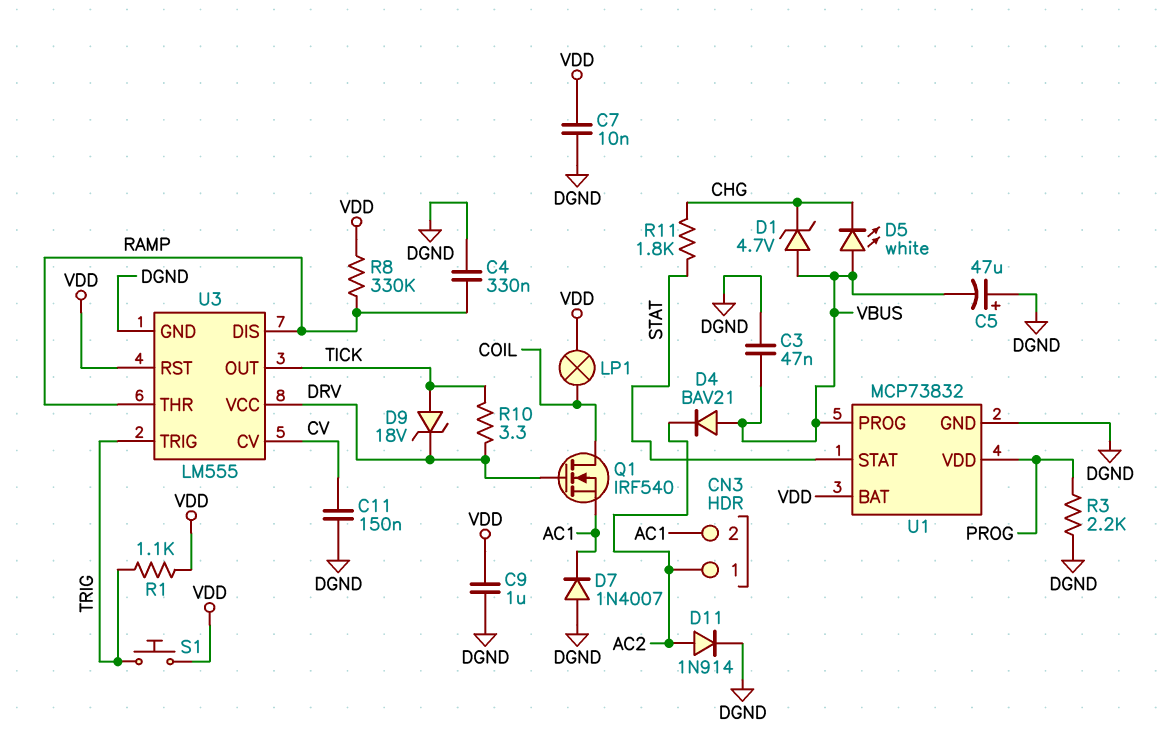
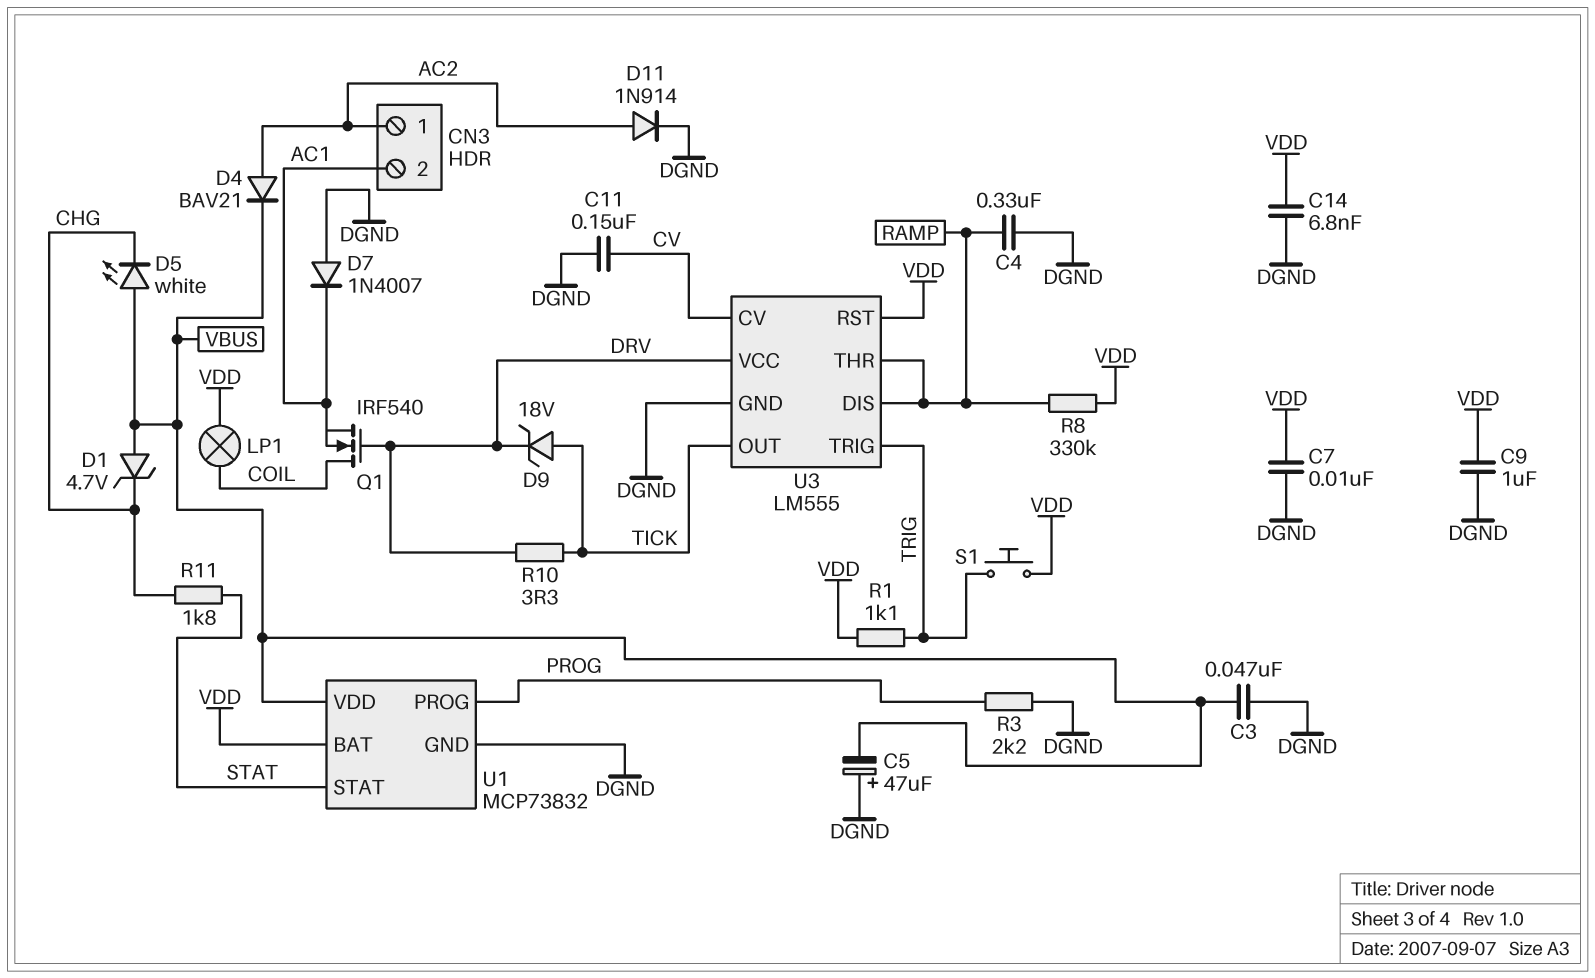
C14: none -> 6.8nF (DGND, VDD)
D4: diode BAV21 (A VBUS, K AC2) -> diode BAV21 (A AC2, K VBUS)
U1 pin PROG: VBUS -> PROG
U1 pin VDD: PROG -> VBUS

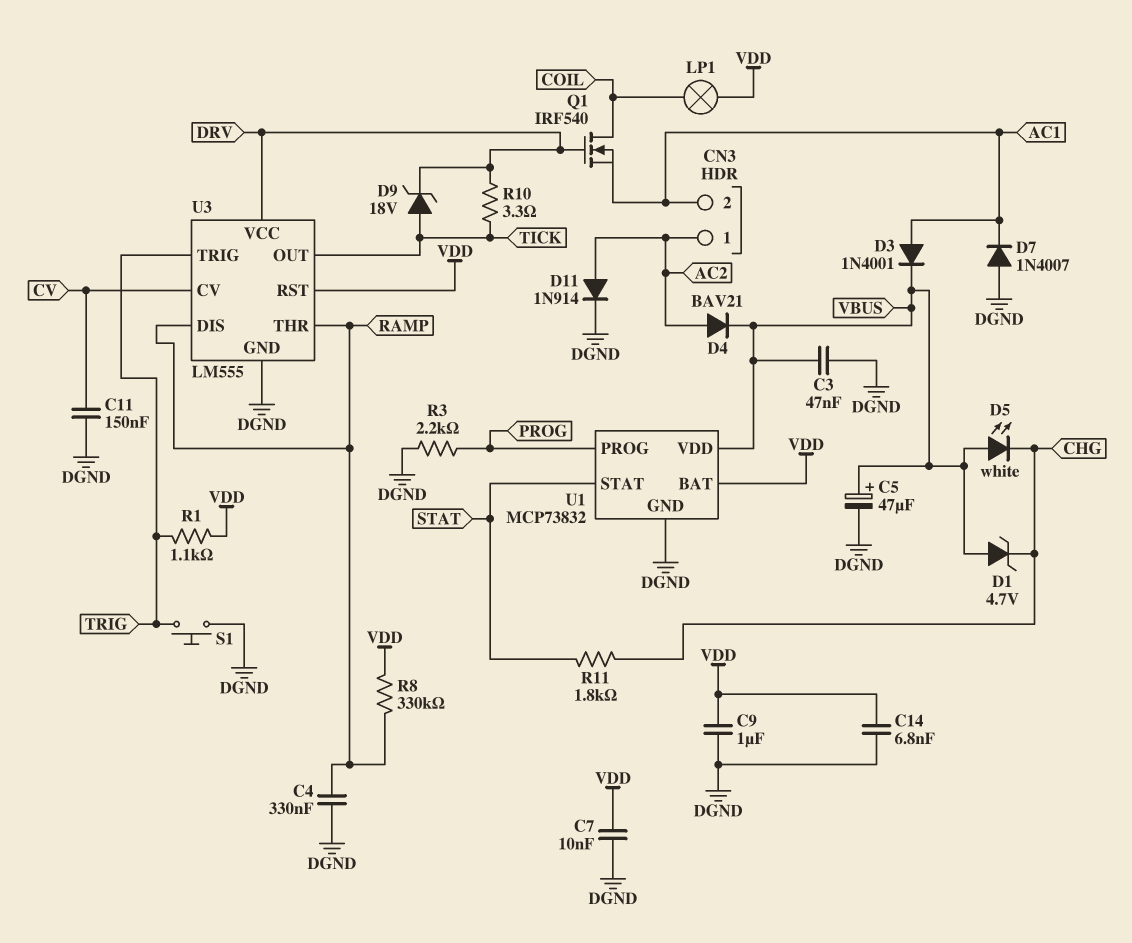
C5: 47uF (plus DGND, minus VBUS) -> 47uF (plus VBUS, minus DGND)
D3: none -> diode 1N4001 (A AC1, K VBUS)
S1: button (TRIG, VDD) -> button (DGND, TRIG)

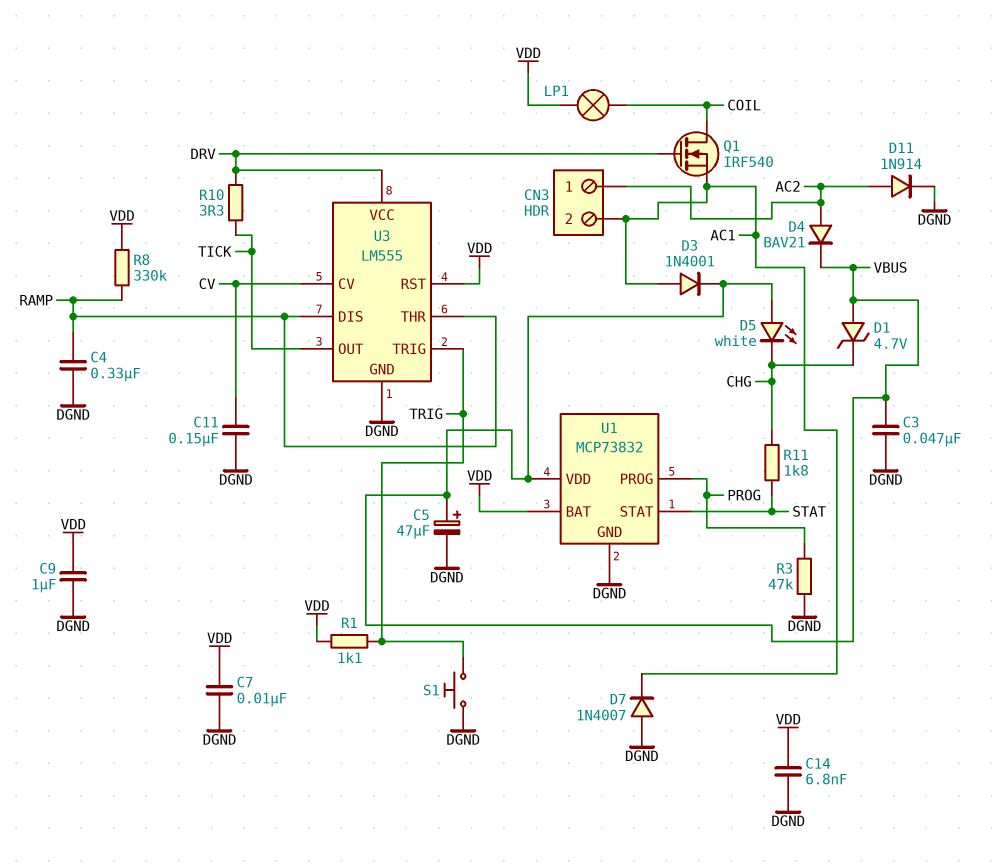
D9: zener 18V (A TICK, K DRV) -> none
R3: 2.2k (DGND, PROG) -> 47k (DGND, PROG)

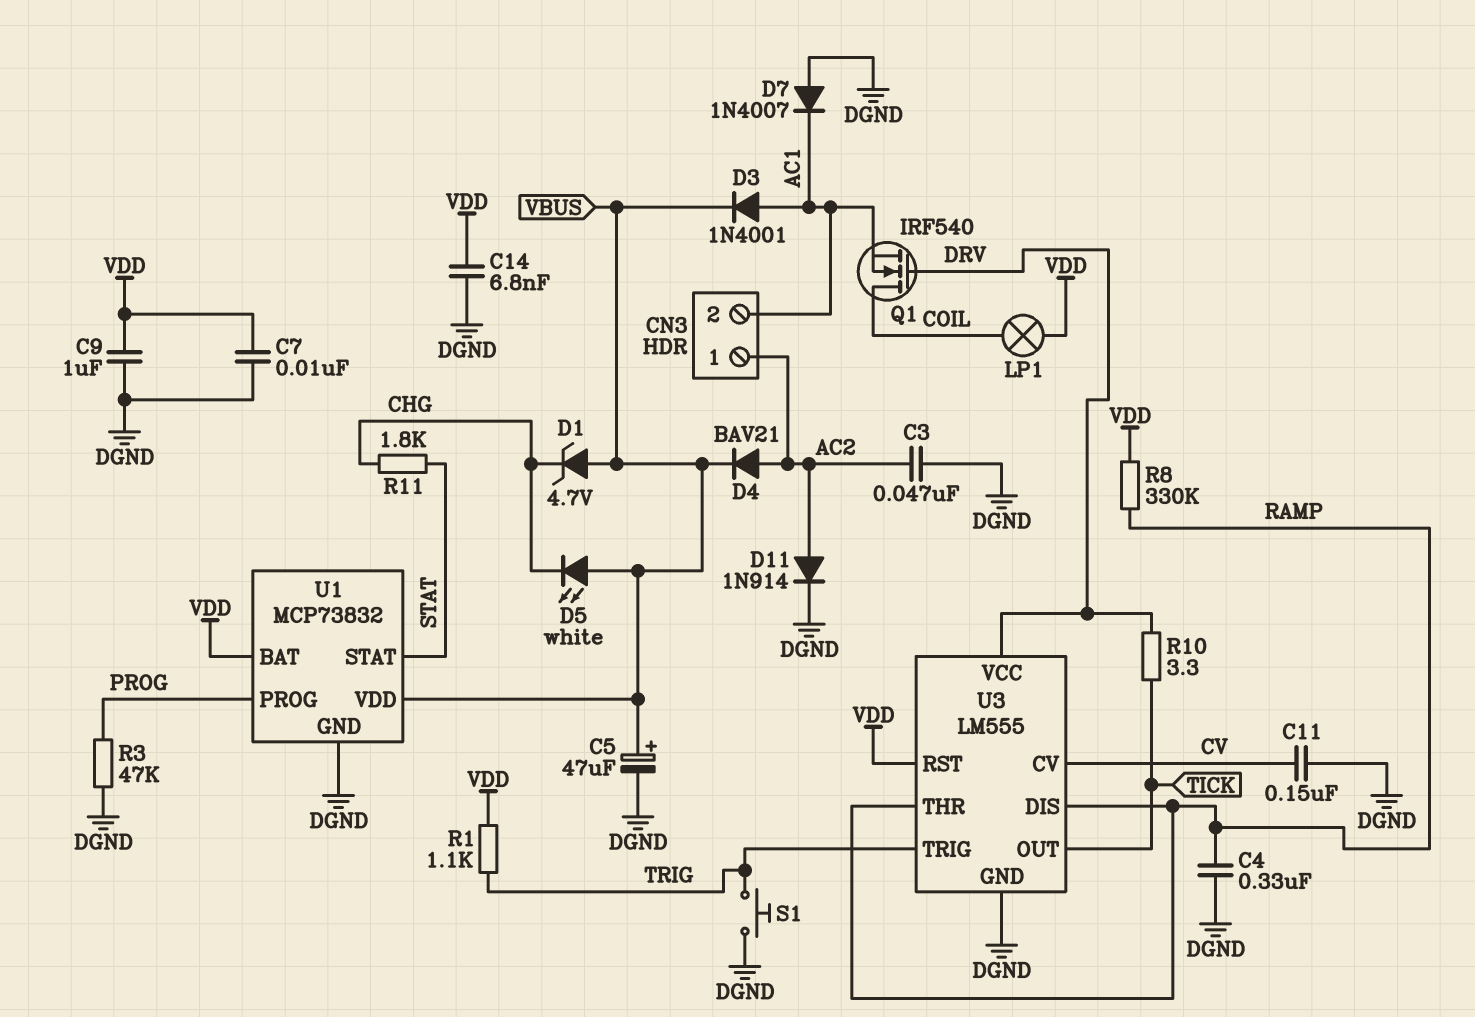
C3: 47nF (DGND, VBUS) -> 47nF (AC2, DGND)

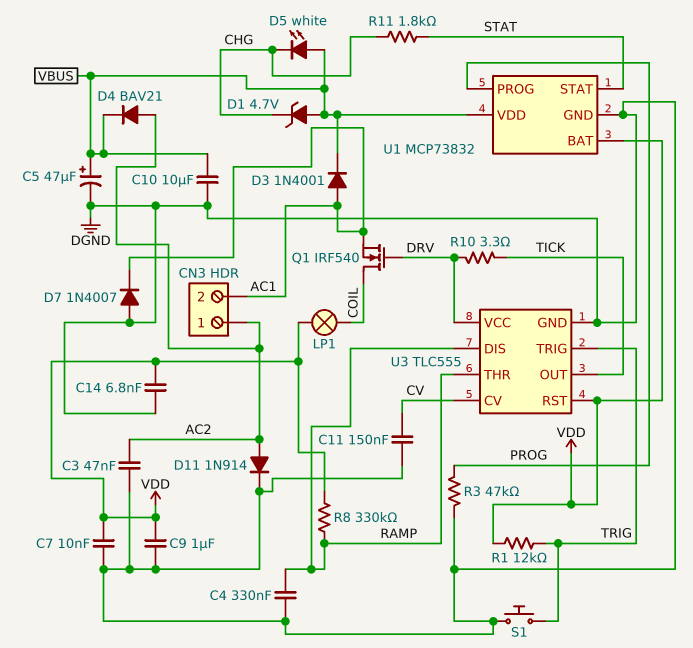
C10: none -> 10uF (DGND, VBUS)
R1: 1.1k (TRIG, VDD) -> 12k (TRIG, VDD)
U3: LM555 -> TLC555

